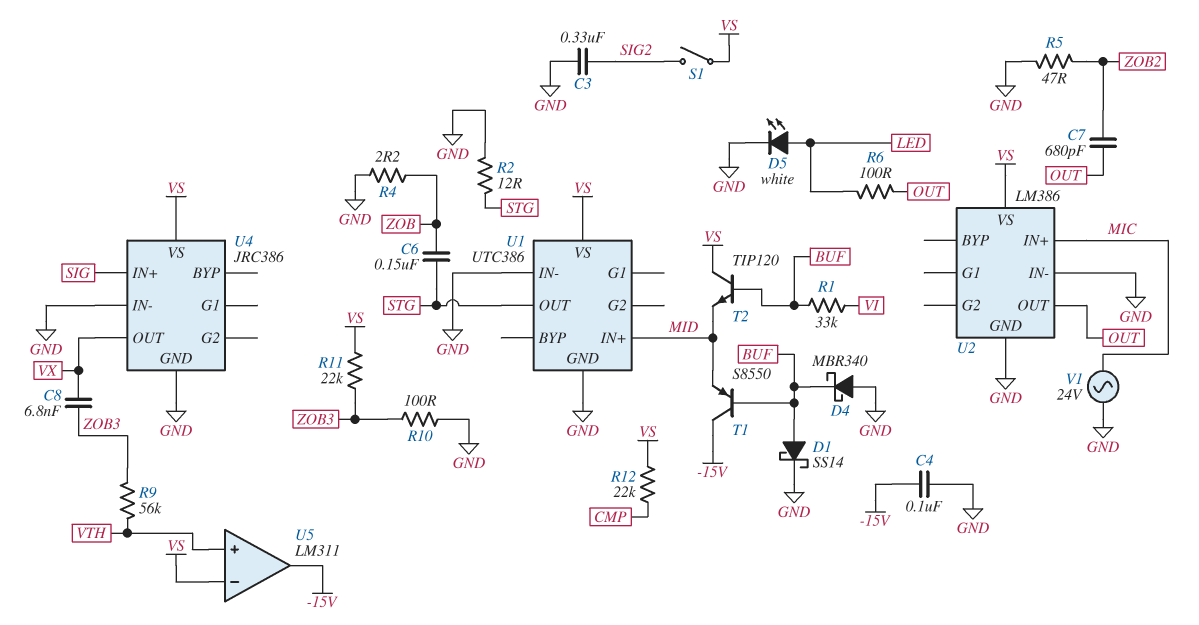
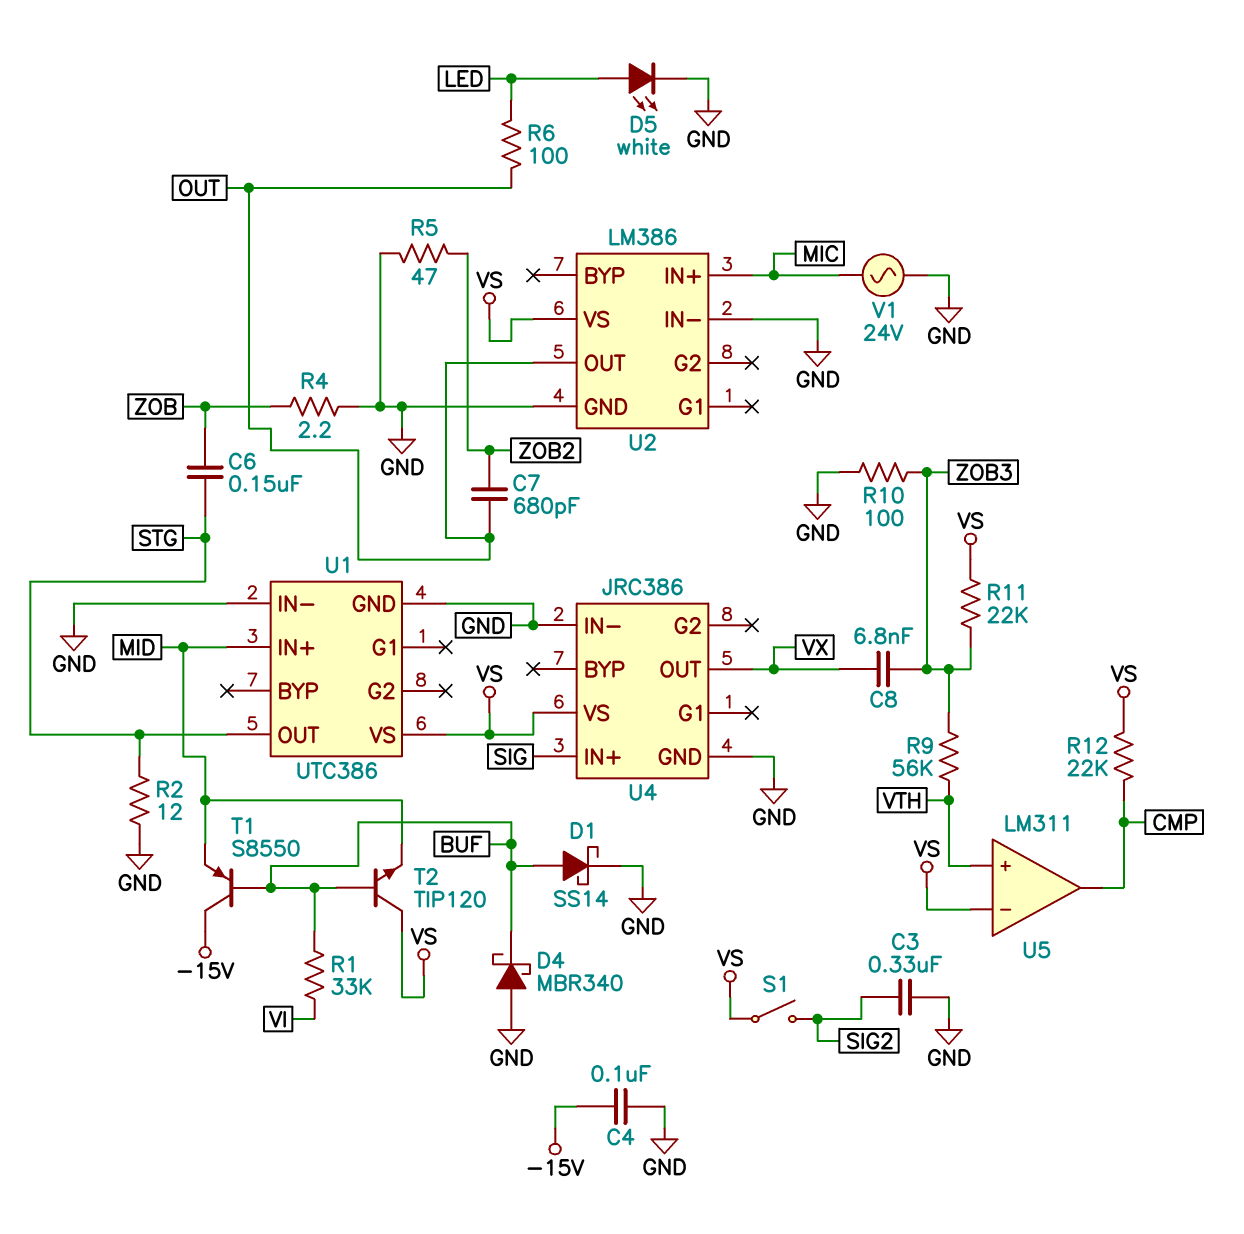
U5 pin out: -15V -> CMP

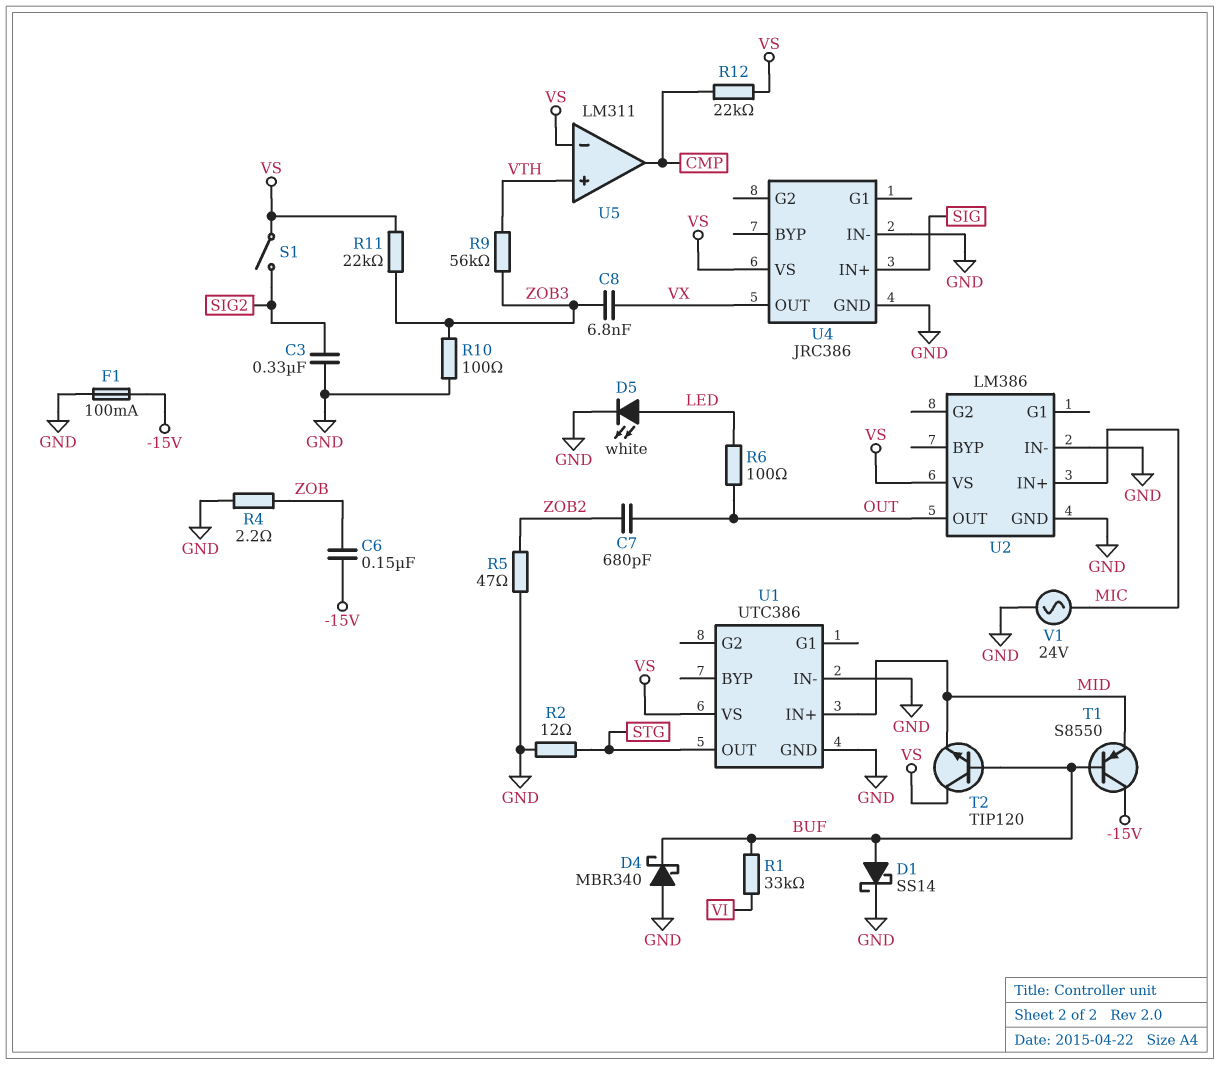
C4: 100nF (-15V, GND) -> none
C6: 150nF (STG, ZOB) -> 150nF (-15V, ZOB)
F1: none -> 100mA (-15V, GND)

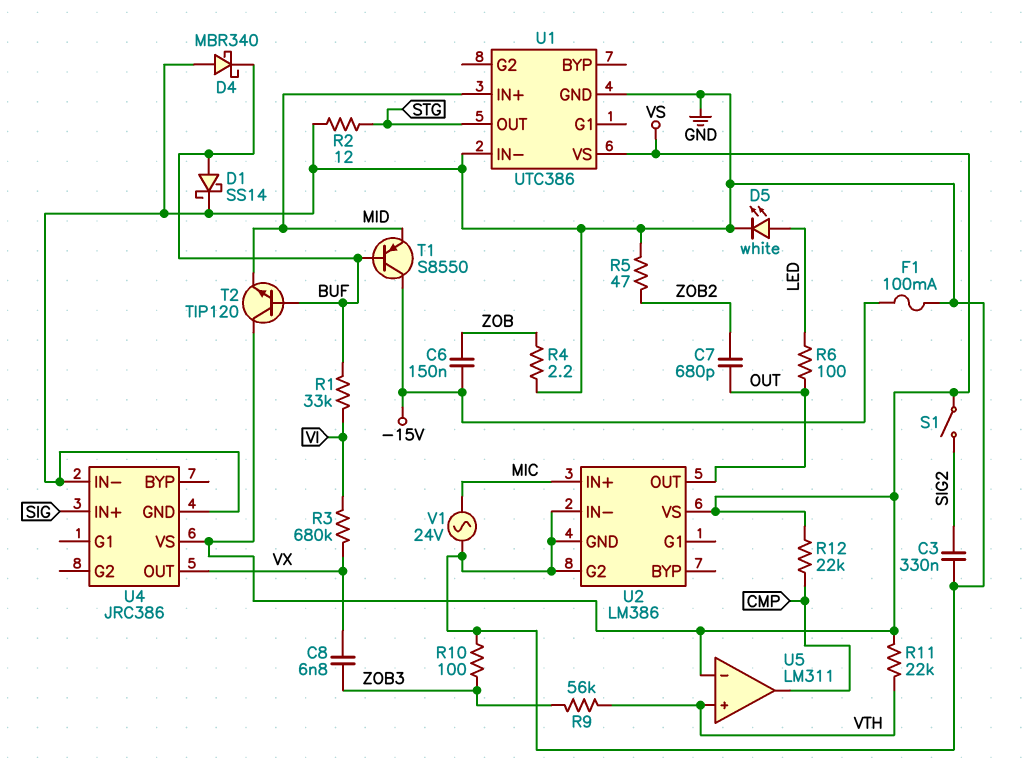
R3: none -> 680k (VI, VX)
R11: 22k (VS, ZOB3) -> 22k (VS, VTH)
U2 pin G2: none -> GND

